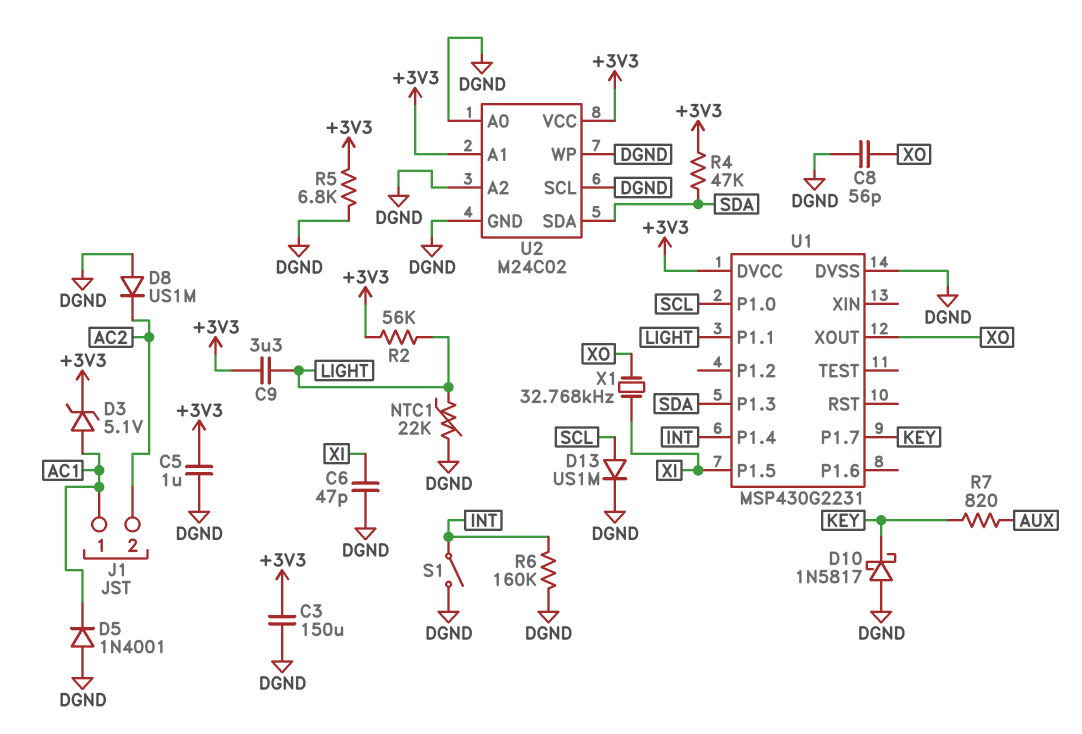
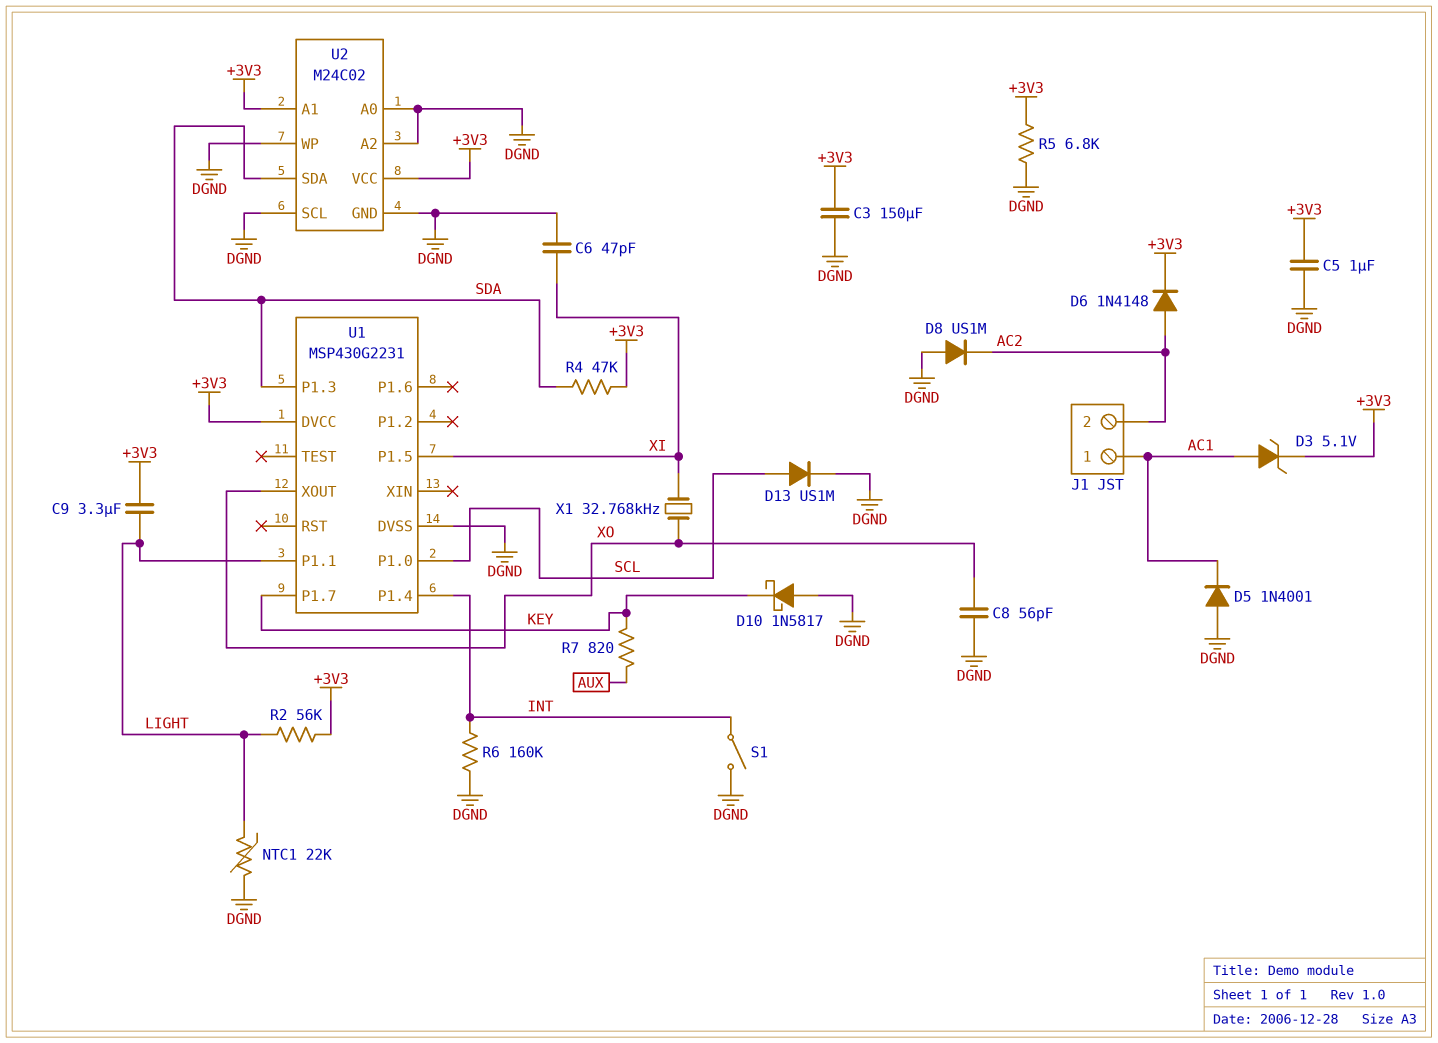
D6: none -> diode 1N4148 (A AC2, K +3V3)

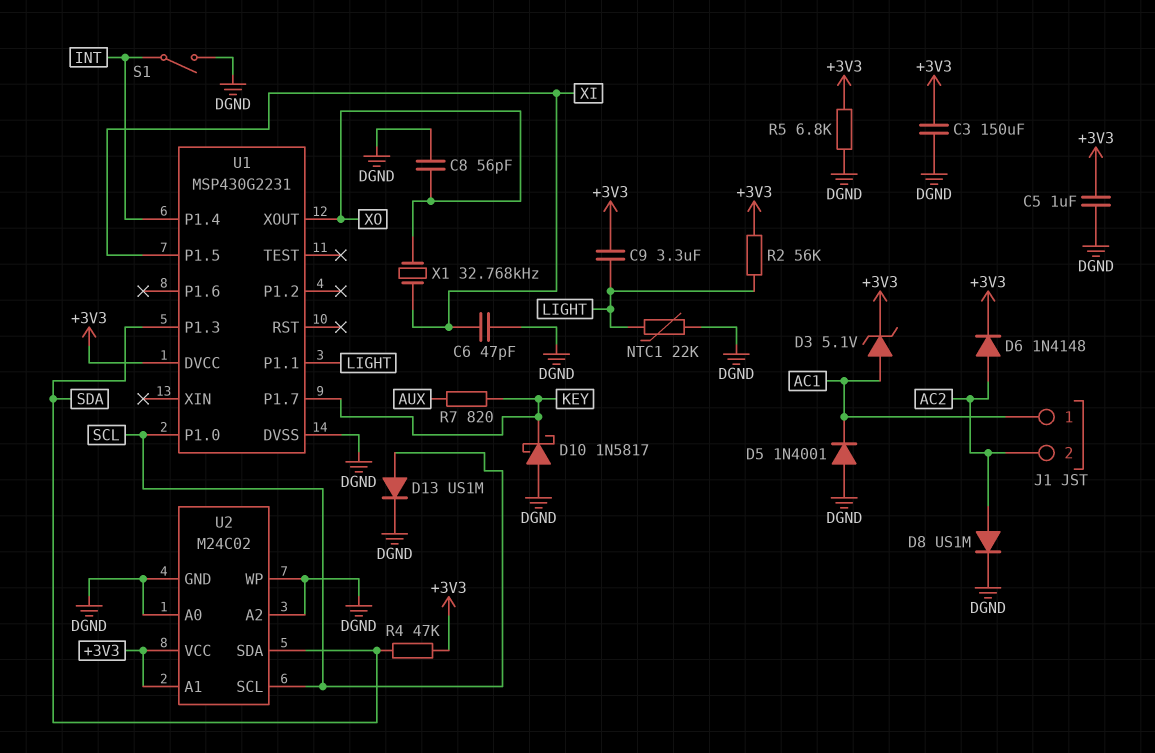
D8: diode US1M (A DGND, K AC2) -> diode US1M (A AC2, K DGND)
R6: 160k (DGND, INT) -> none
U2 pin SCL: DGND -> SCL

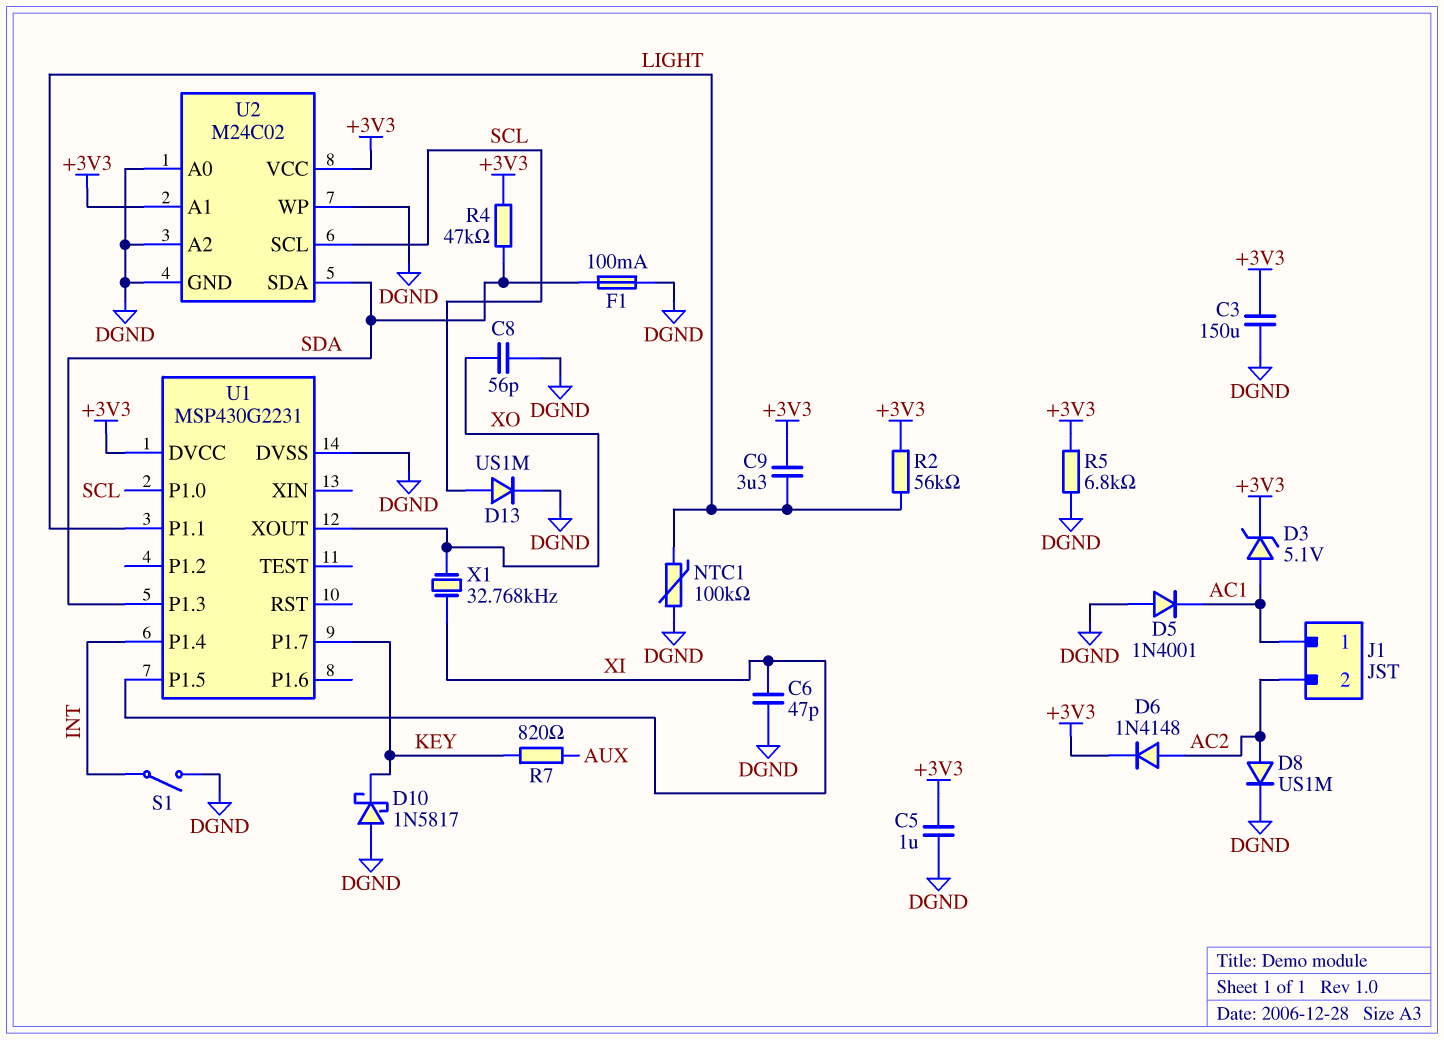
F1: none -> 100mA (DGND, SDA)
NTC1: 22k (DGND, LIGHT) -> 100k (DGND, LIGHT)

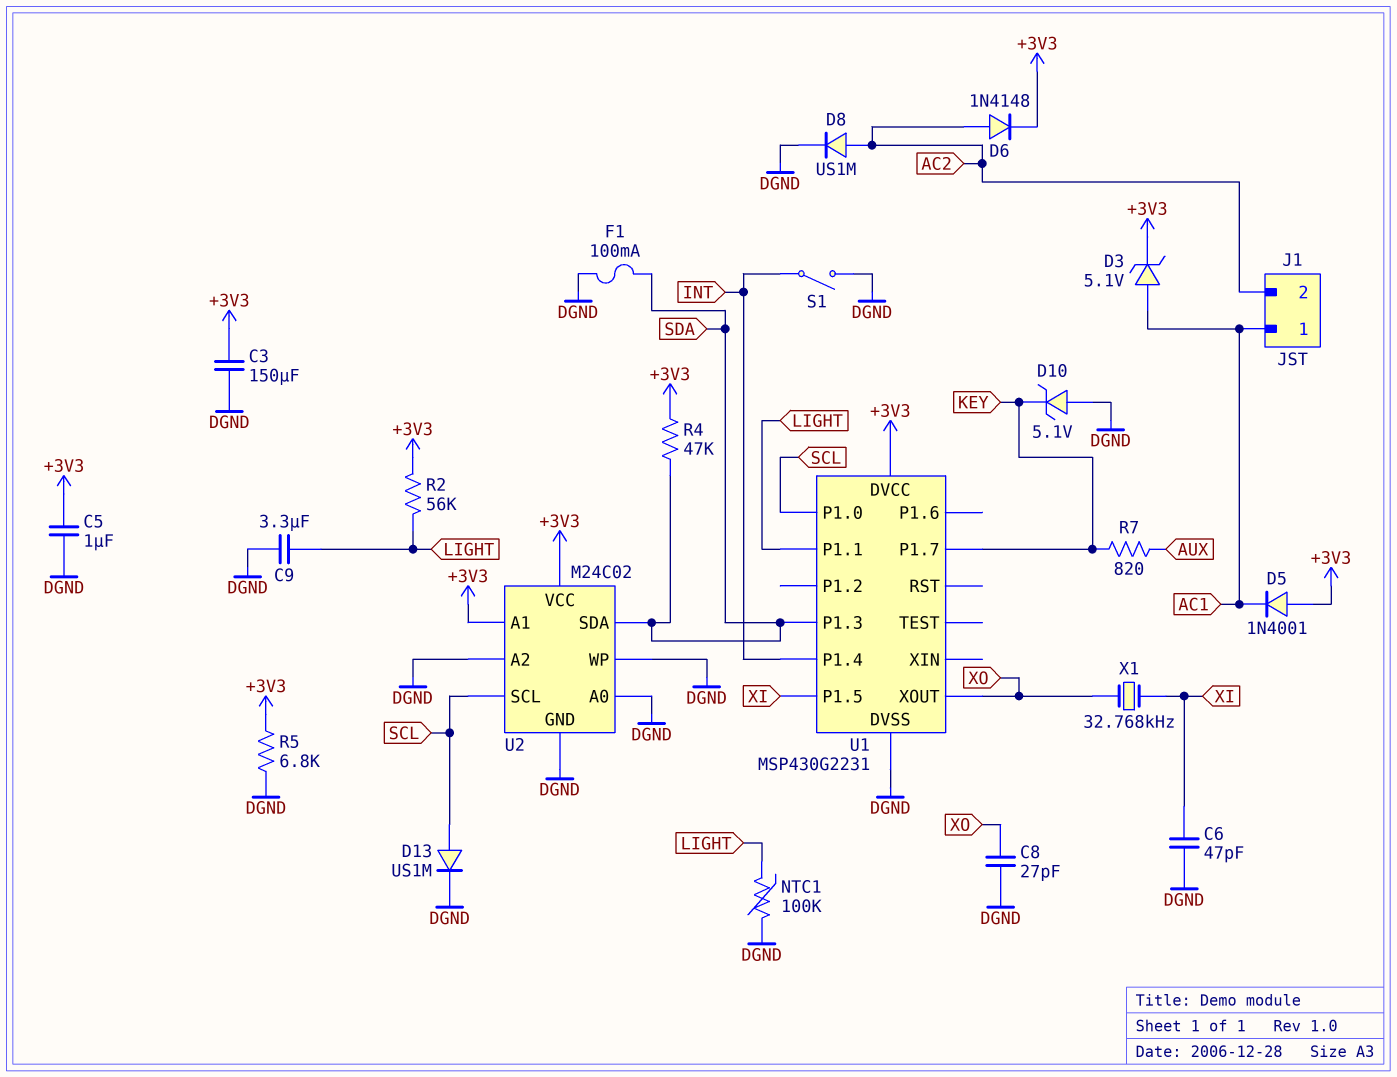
C8: 56pF (DGND, XO) -> 27pF (DGND, XO)
C9: 3.3uF (+3V3, LIGHT) -> 3.3uF (DGND, LIGHT)
D5: diode 1N4001 (A DGND, K AC1) -> diode 1N4001 (A +3V3, K AC1)
D10: schottky 1N5817 (A DGND, K KEY) -> zener 5.1V (A DGND, K KEY)

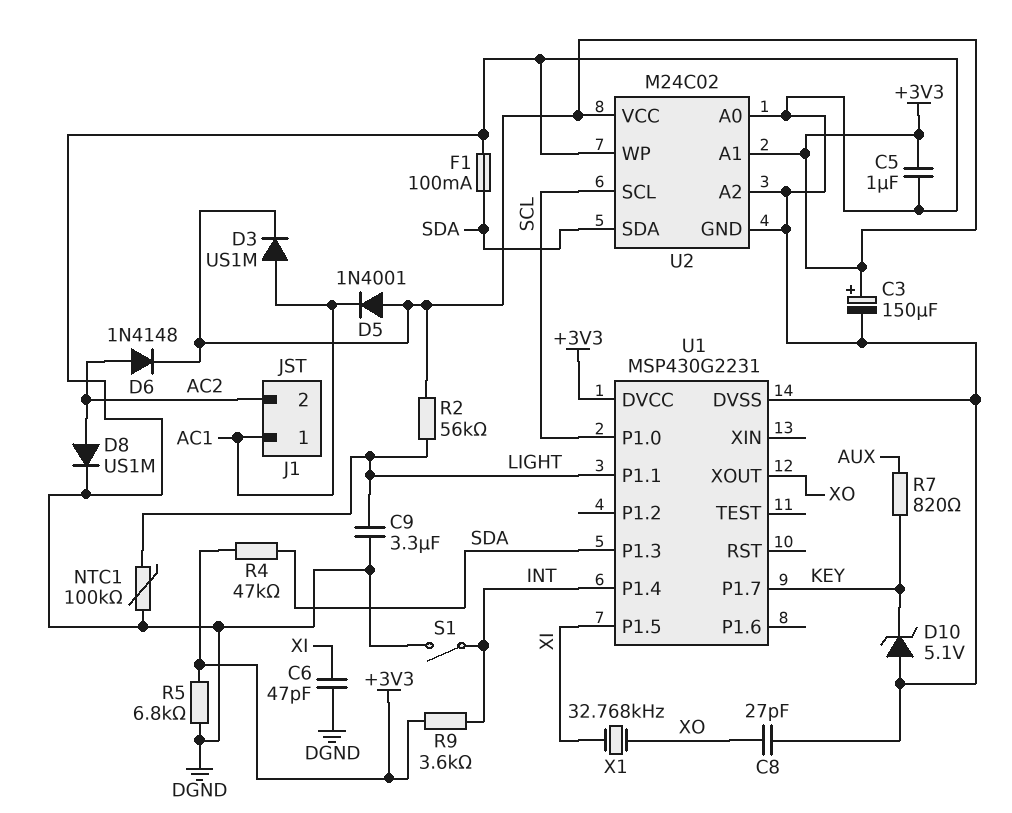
C3: 150uF (+3V3, DGND) -> 150uF (plus +3V3, minus DGND)
D3: zener 5.1V (A AC1, K +3V3) -> diode US1M (A AC1, K +3V3)
D13: diode US1M (A SCL, K DGND) -> none
R9: none -> 3.6k (+3V3, INT)

